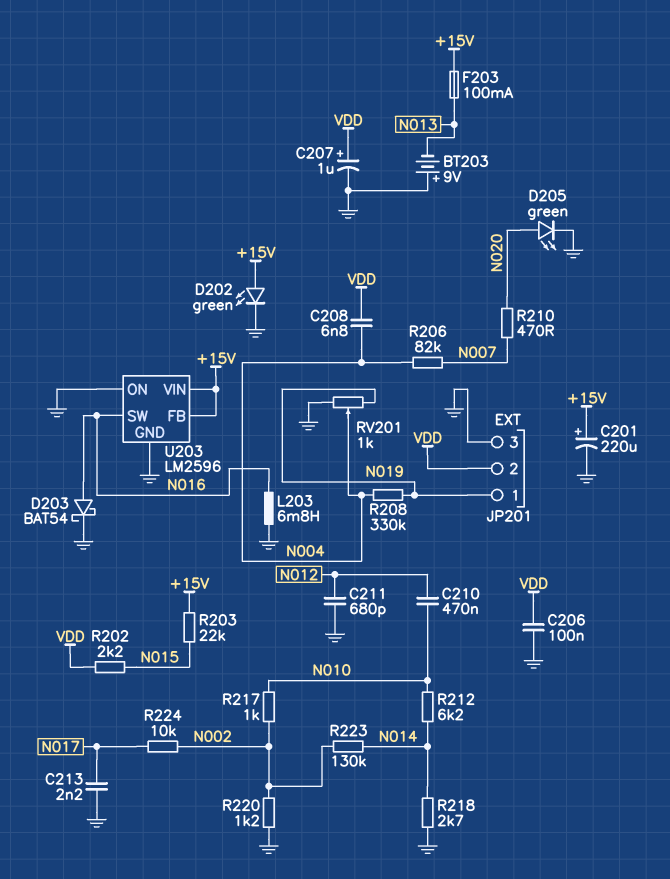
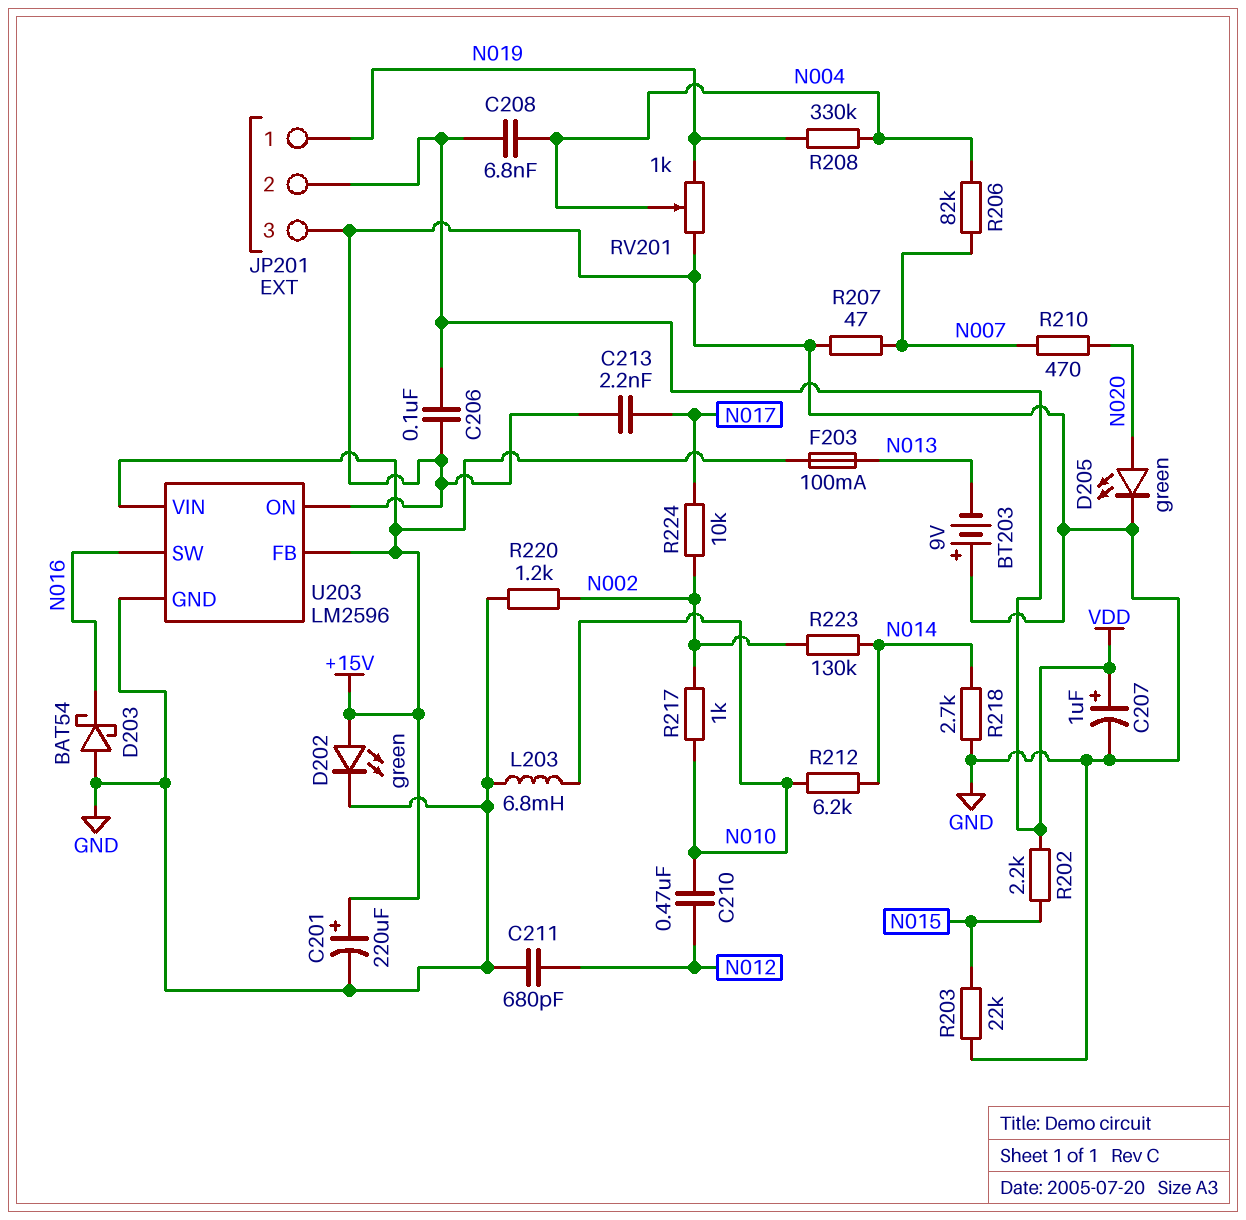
D203: schottky BAT54 (A N016, K GND) -> schottky BAT54 (A GND, K N016)
L203: 6.8mH (GND, N016) -> 6.8mH (GND, N010)
R203: 22k (+15V, N015) -> 22k (GND, N015)
R207: none -> 47 (GND, N007)

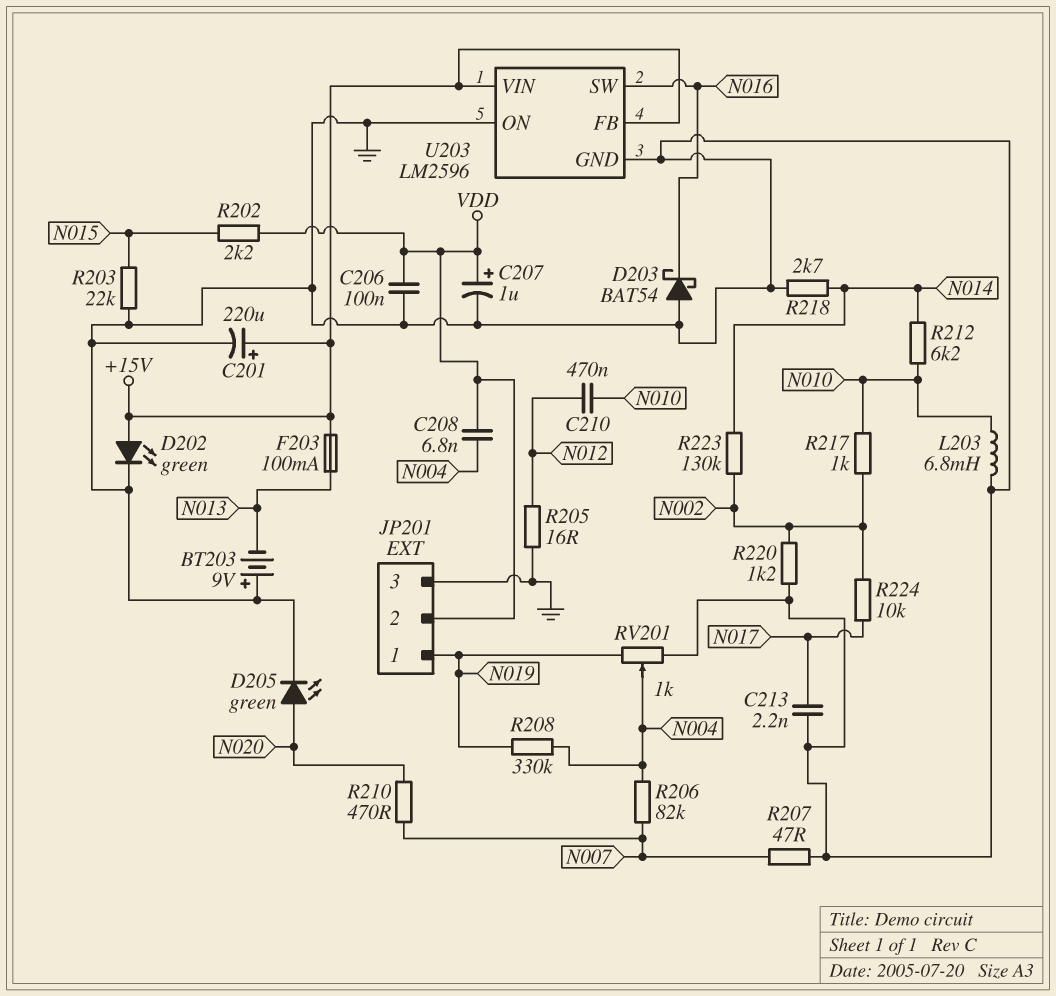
C211: 680pF (GND, N012) -> none
R205: none -> 16 (GND, N012)

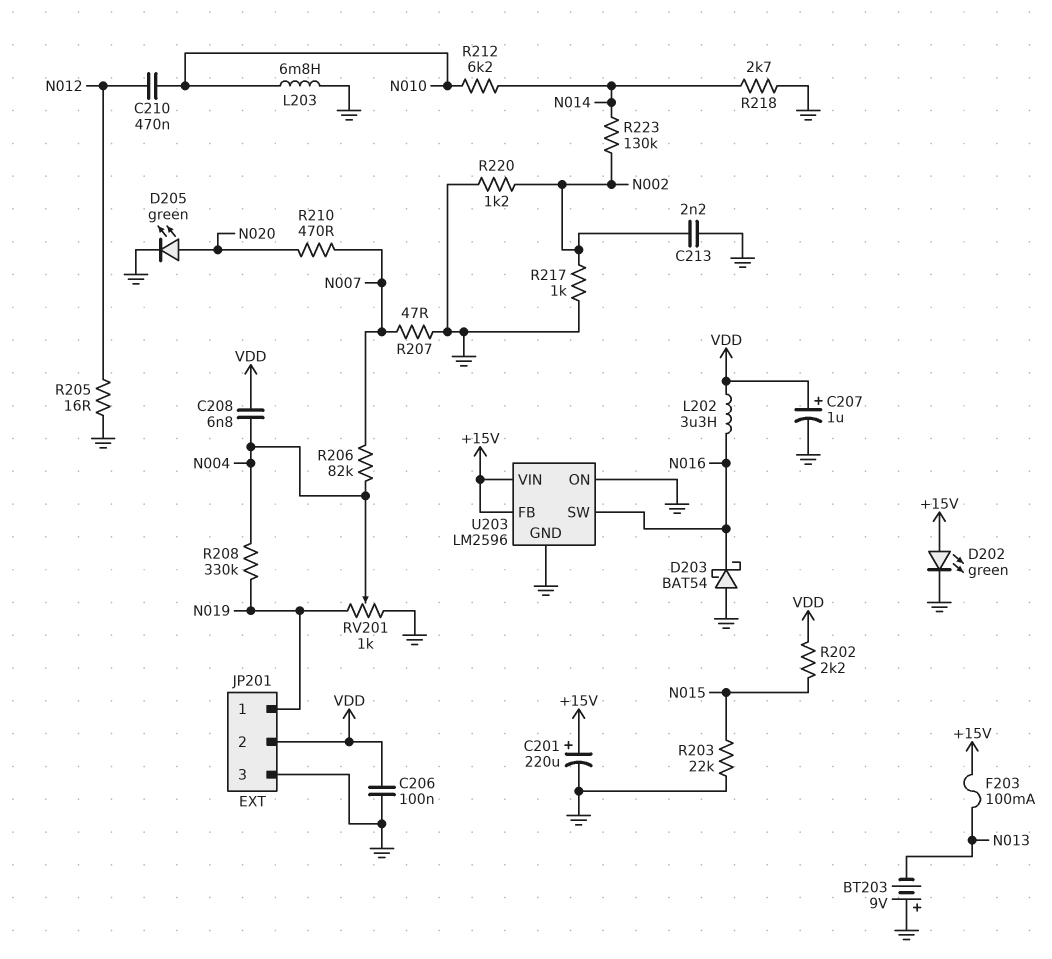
C213: 2.2nF (GND, N017) -> 2.2nF (GND, N002)
L202: none -> 3.3uH (N016, VDD)
R217: 1k (N002, N010) -> 1k (GND, N002)
R224: 10k (N002, N017) -> none

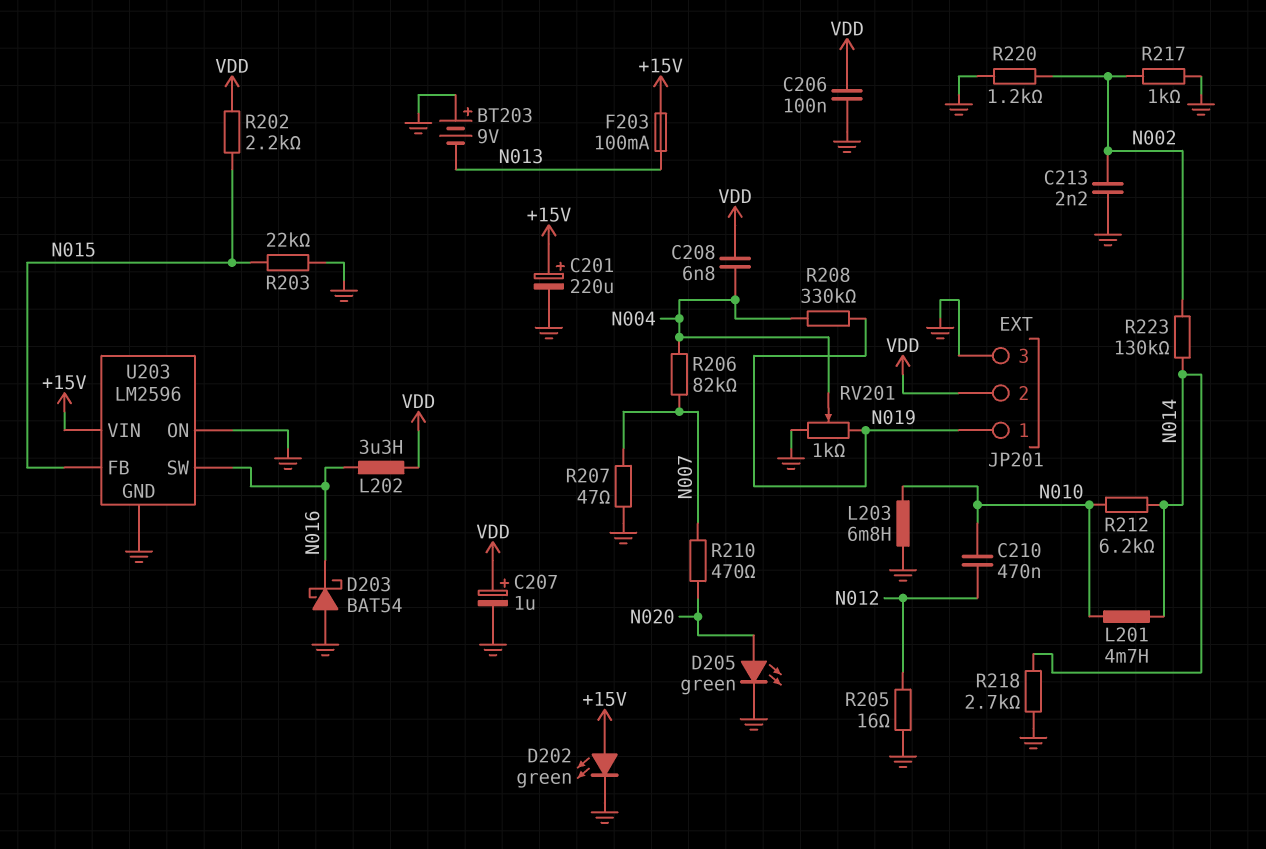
L201: none -> 4.7mH (N010, N014)
U203 pin FB: +15V -> N015

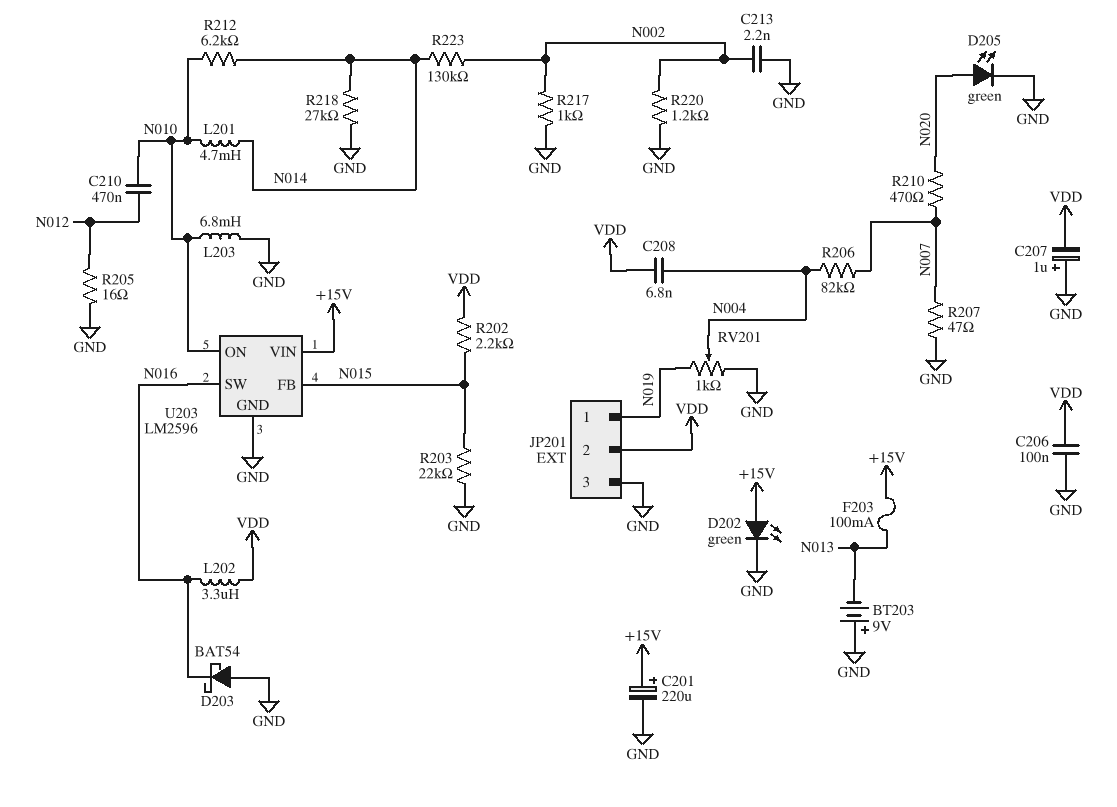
C207: 1uF (plus VDD, minus GND) -> 1uF (plus GND, minus VDD)
R208: 330k (N004, N019) -> none
R218: 2.7k (GND, N014) -> 27k (GND, N014)
U203 pin ON: GND -> N010

